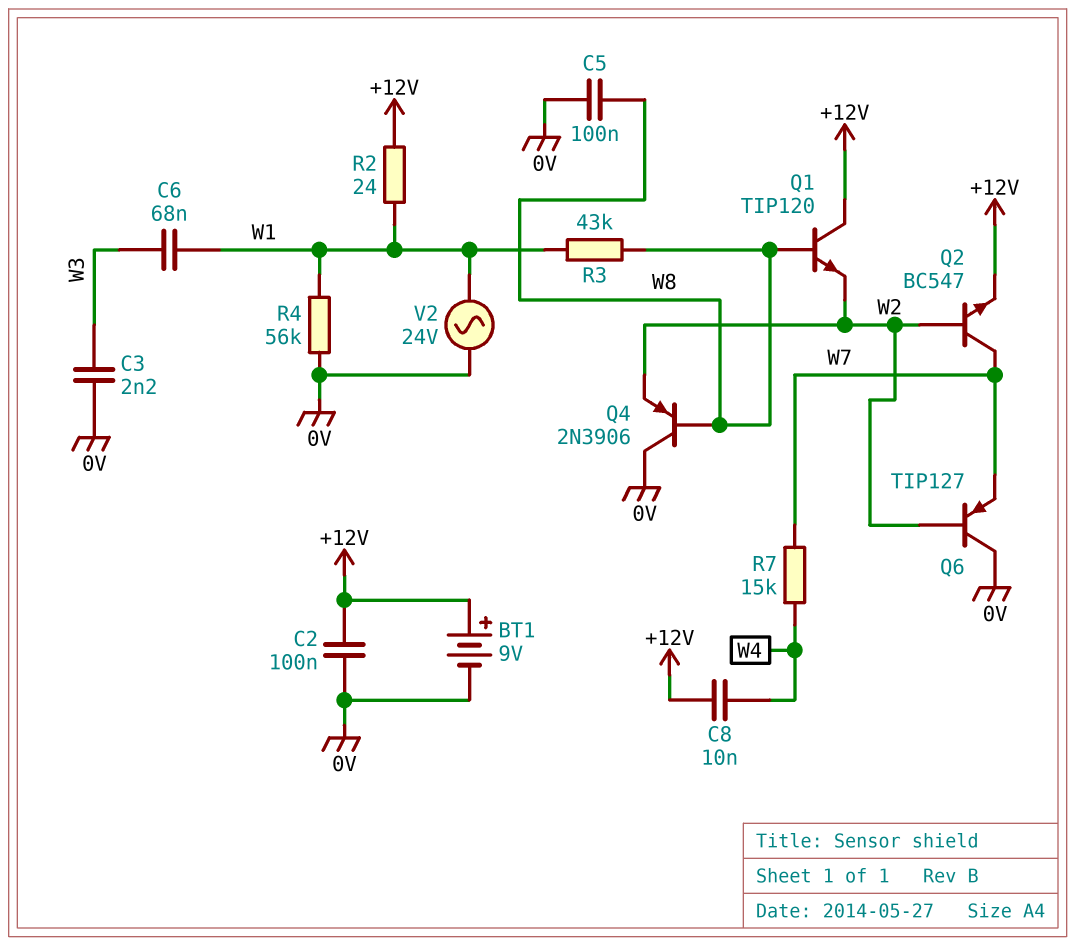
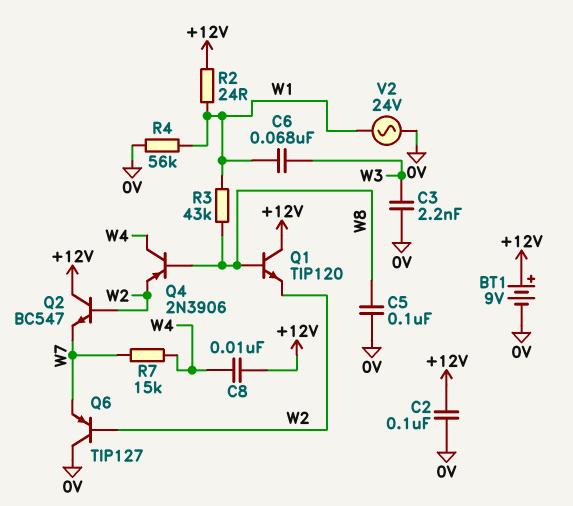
Q2: NPN BC547 (B W2, C W7, E +12V) -> NPN BC547 (B W2, C +12V, E W7)
Q4: PNP 2N3906 (B W8, C 0V, E W2) -> PNP 2N3906 (B W8, C W4, E W2)

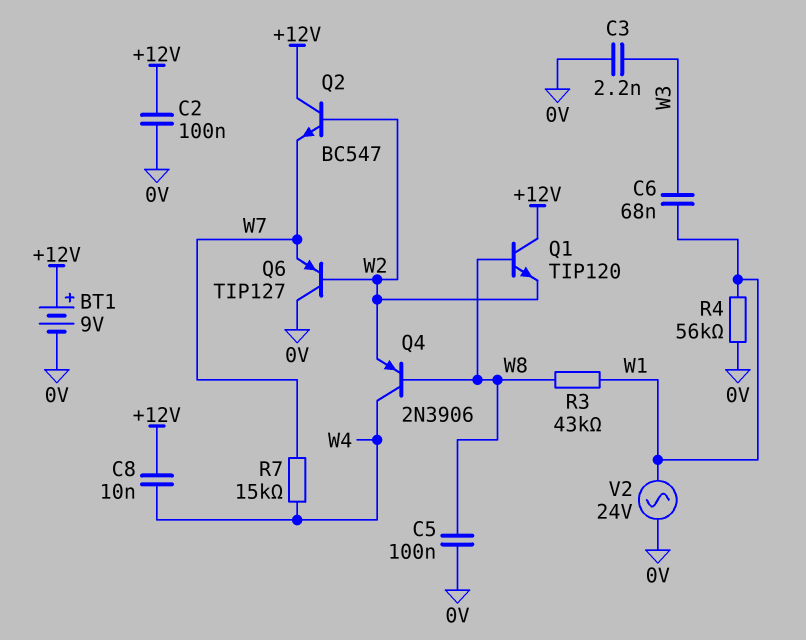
R2: 24 (+12V, W1) -> none

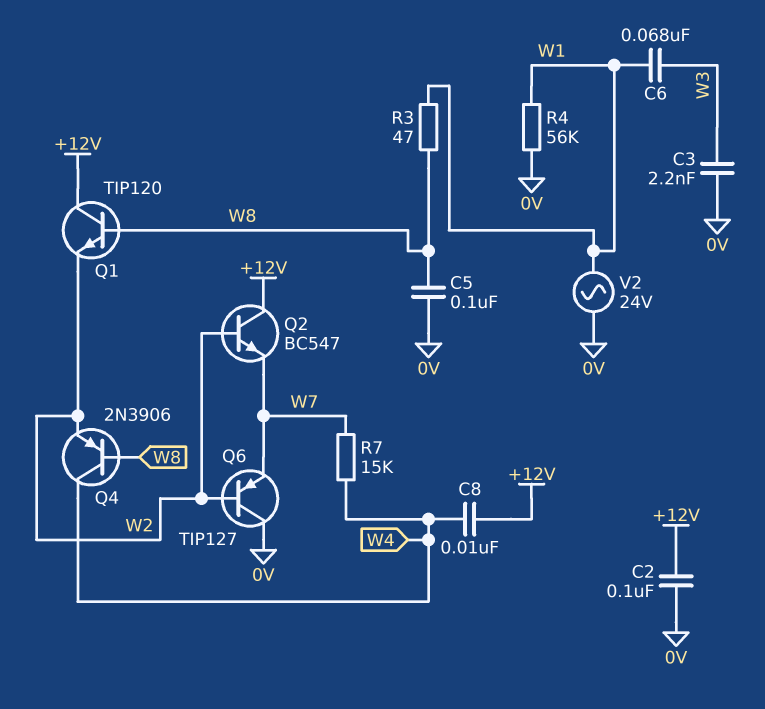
BT1: 9V (plus +12V, minus 0V) -> none
R3: 43k (W1, W8) -> 47 (W1, W8)

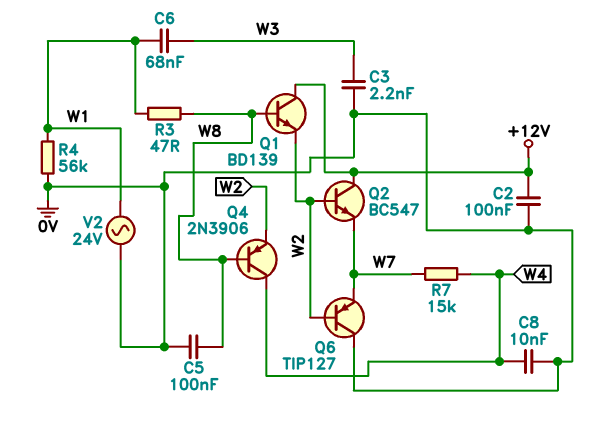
C8: 10nF (+12V, W4) -> 10nF (0V, W4)
Q1: NPN TIP120 (B W8, C +12V, E W2) -> NPN BD139 (B W8, C +12V, E W2)

